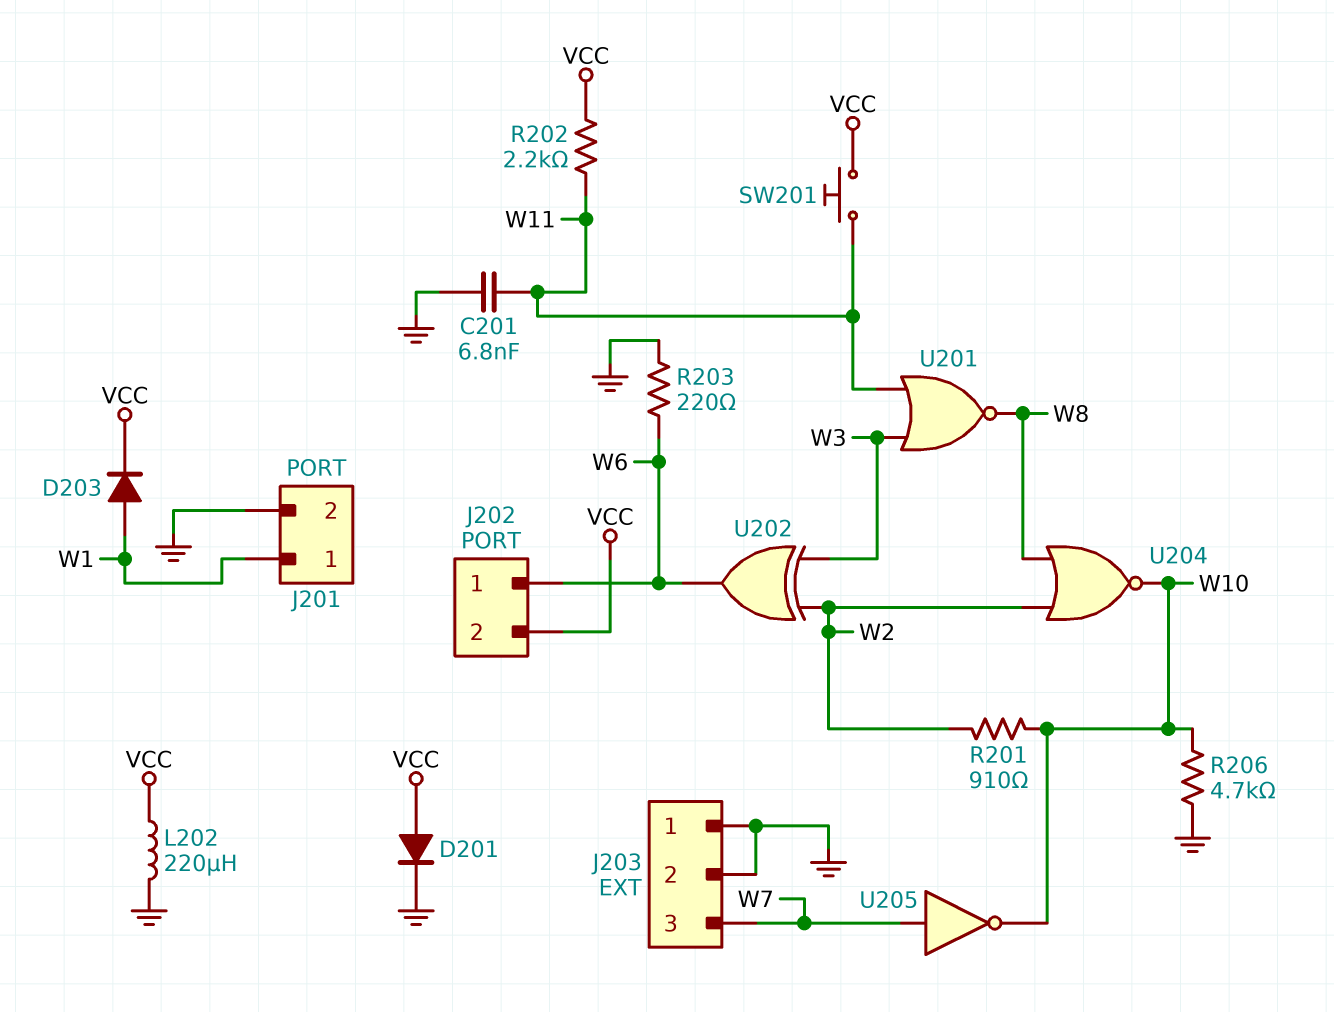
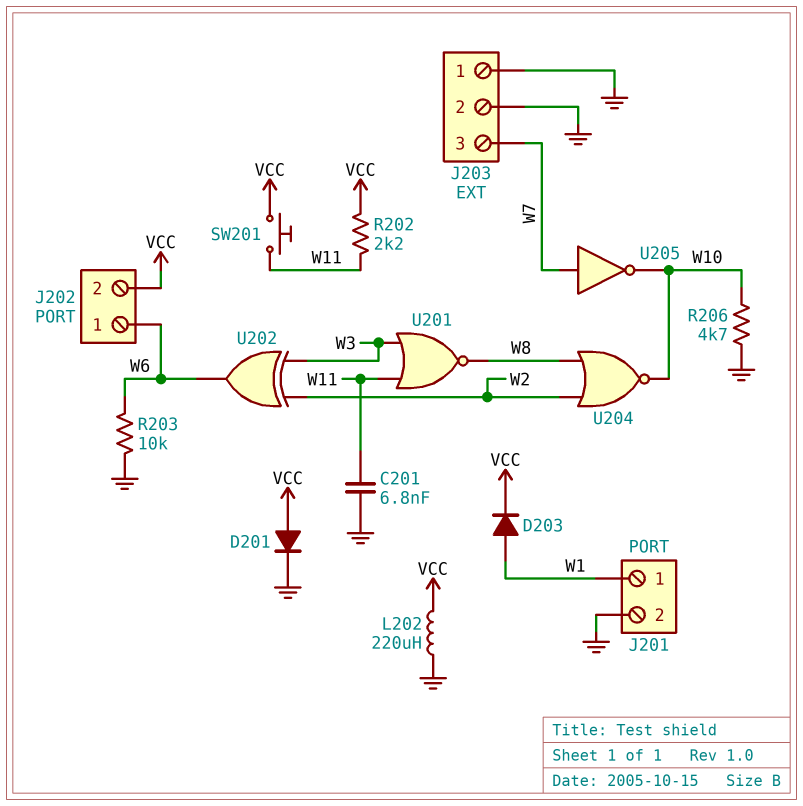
R201: 910 (W2, W10) -> none
R203: 220 (GND, W6) -> 10k (GND, W6)

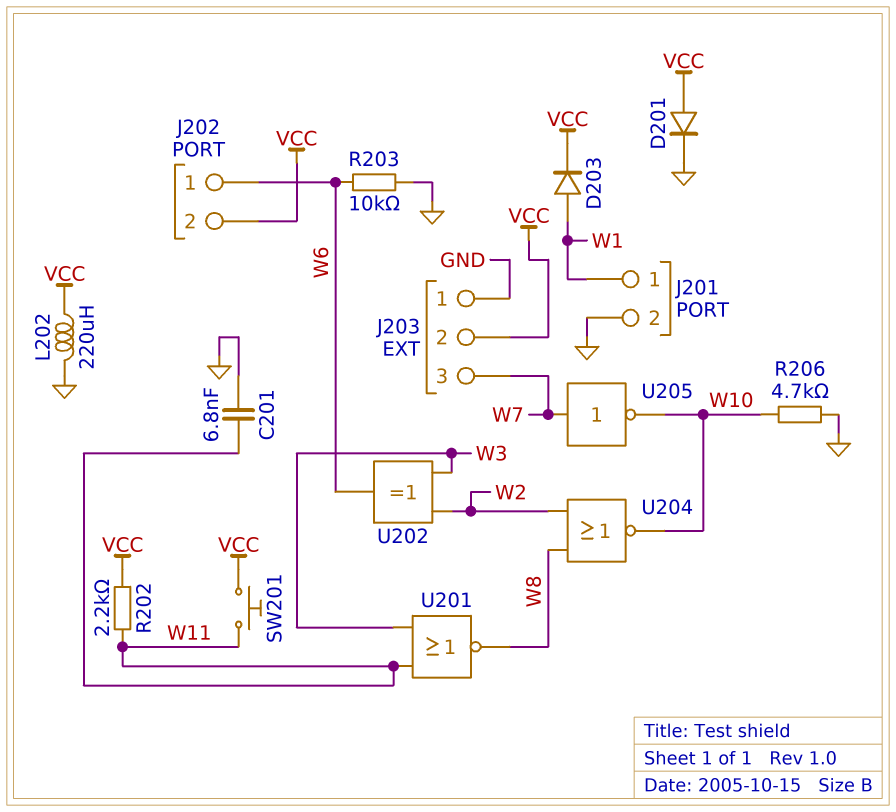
J203 pin 2: GND -> VCC

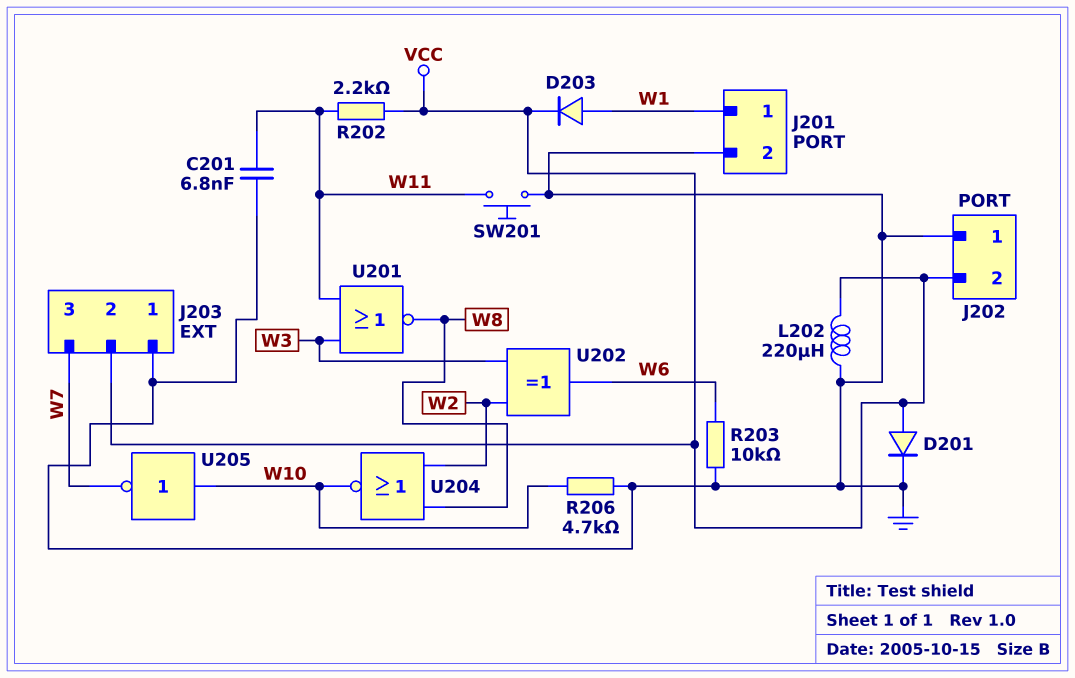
J202 pin 1: W6 -> GND
SW201: button (VCC, W11) -> button (GND, W11)
U205: NOT (in W7, out W10) -> NOT (in W10, out W7)

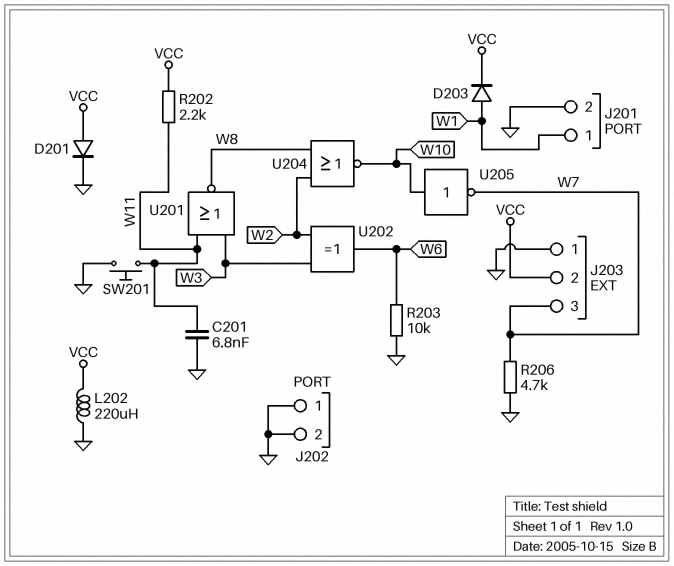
J202 pin 2: VCC -> GND
R206: 4.7k (GND, W10) -> 4.7k (GND, W7)

